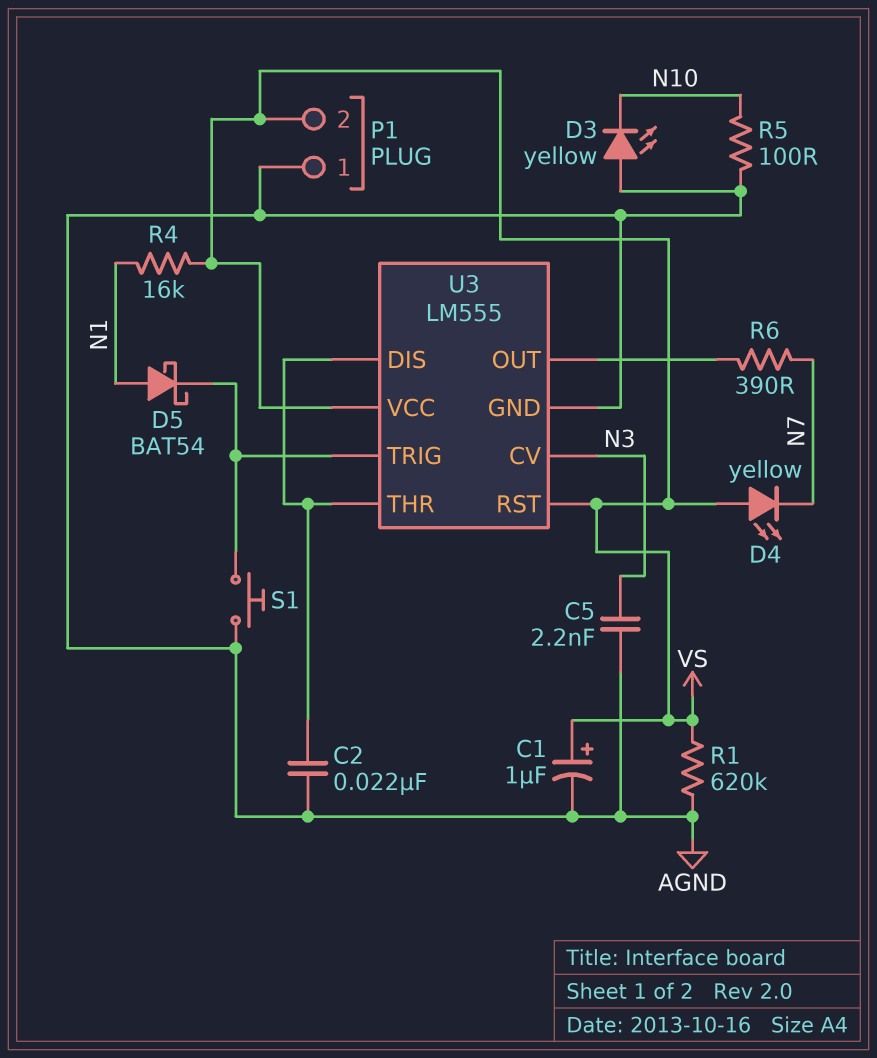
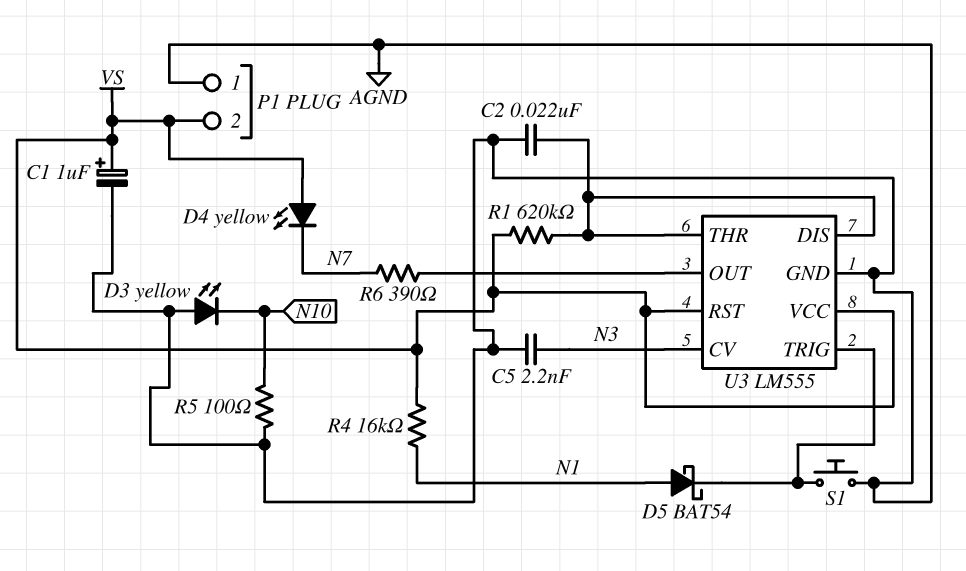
R1: 620k (AGND, VS) -> 620k (U3/DIS, VS)

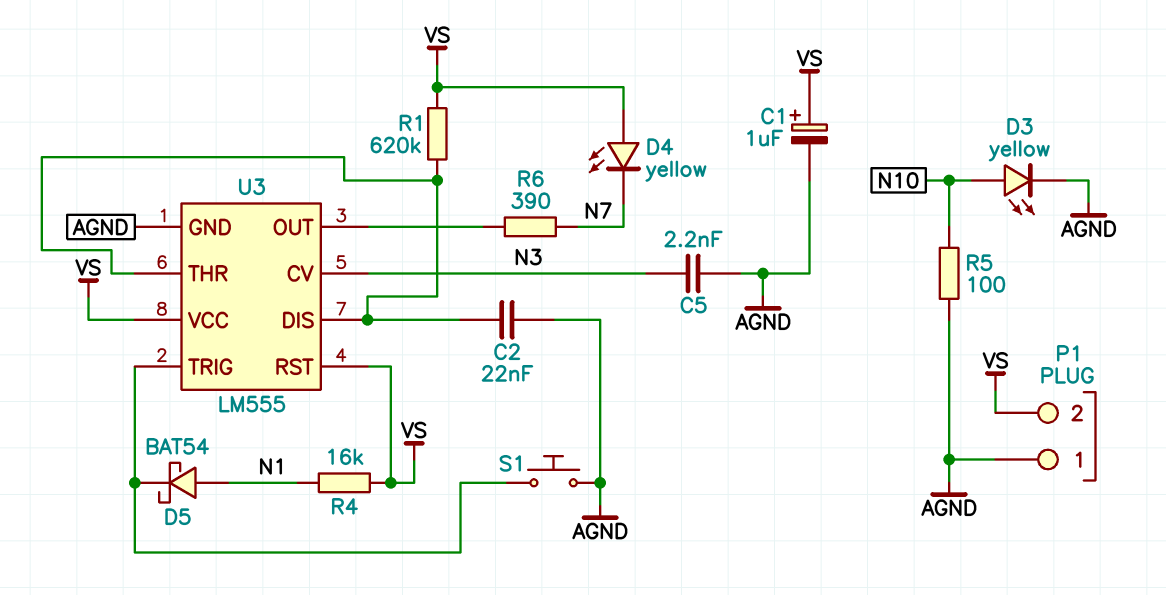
D3: LED yellow (A AGND, K N10) -> LED yellow (A N10, K AGND)

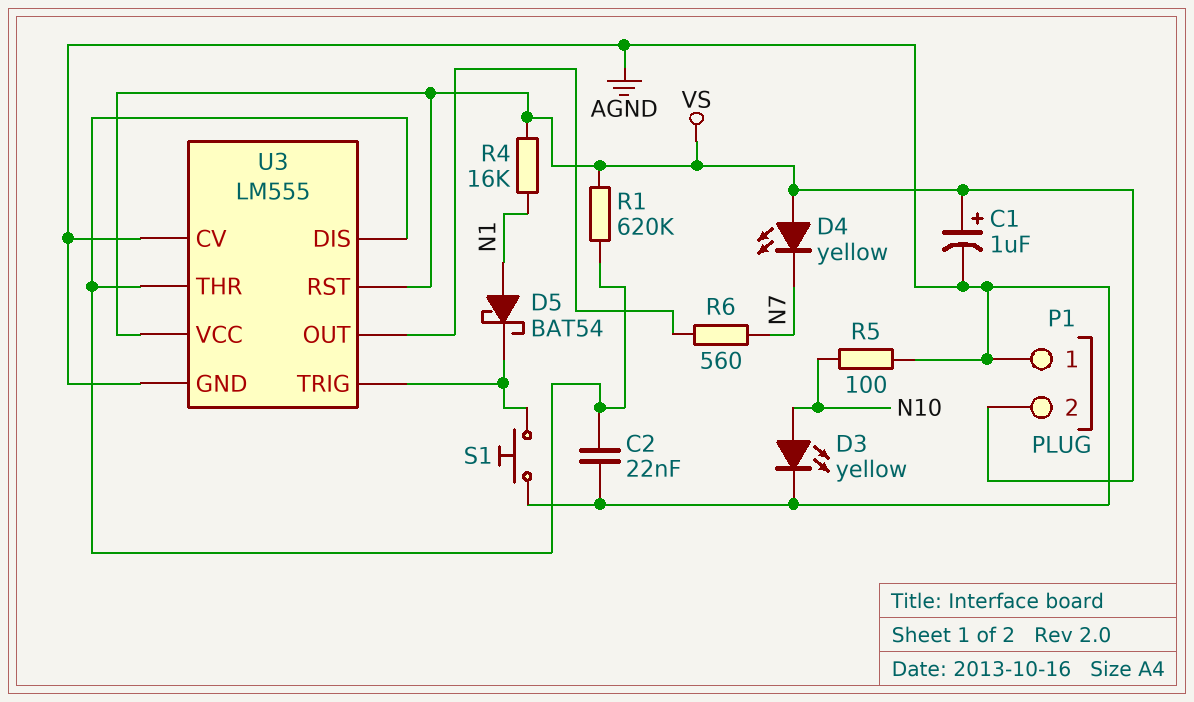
C5: 2.2nF (AGND, N3) -> none
R6: 390 (N7, U3/OUT) -> 560 (N7, U3/OUT)
U3 pin CV: N3 -> AGND

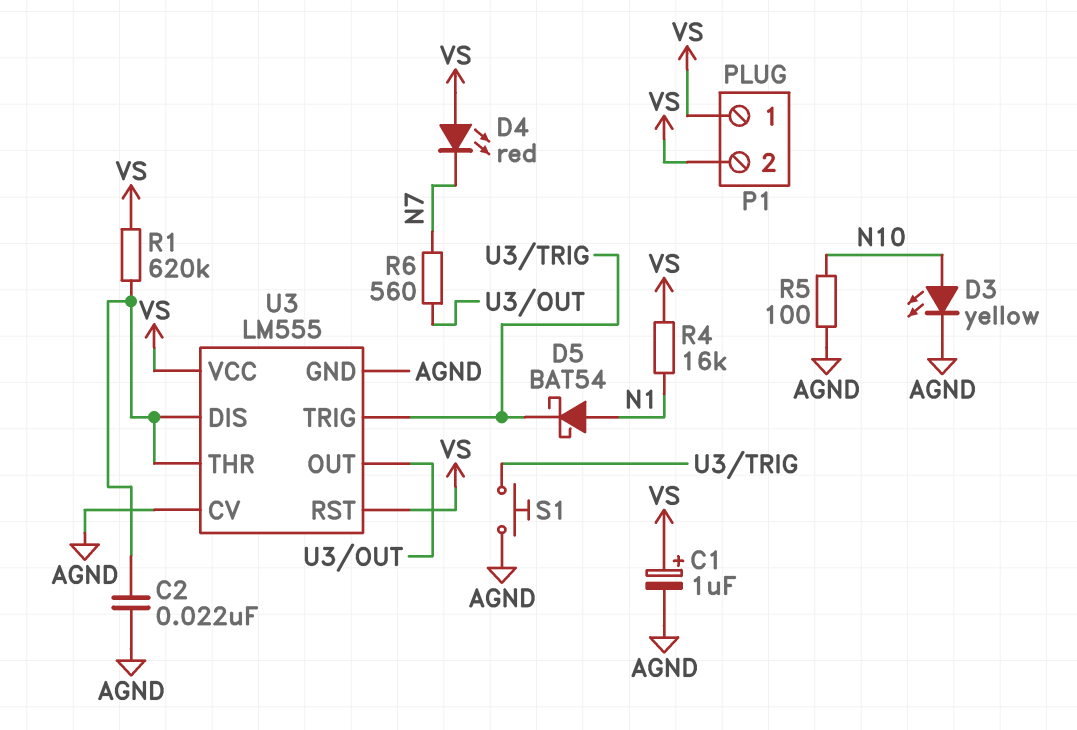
D4: LED yellow (A VS, K N7) -> LED red (A VS, K N7)
P1 pin 1: AGND -> VS

